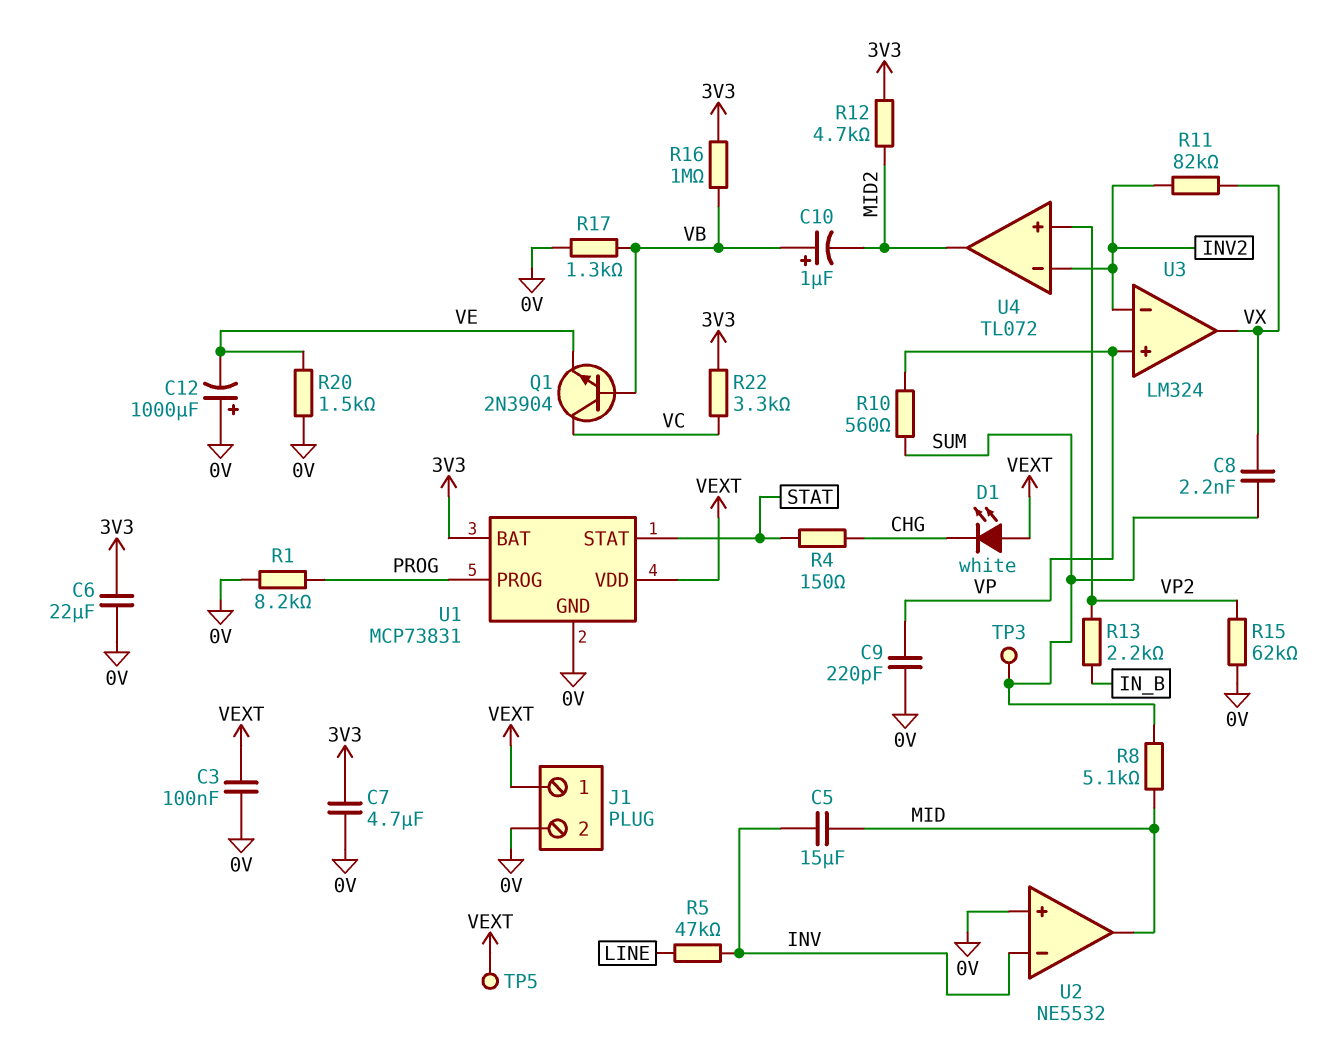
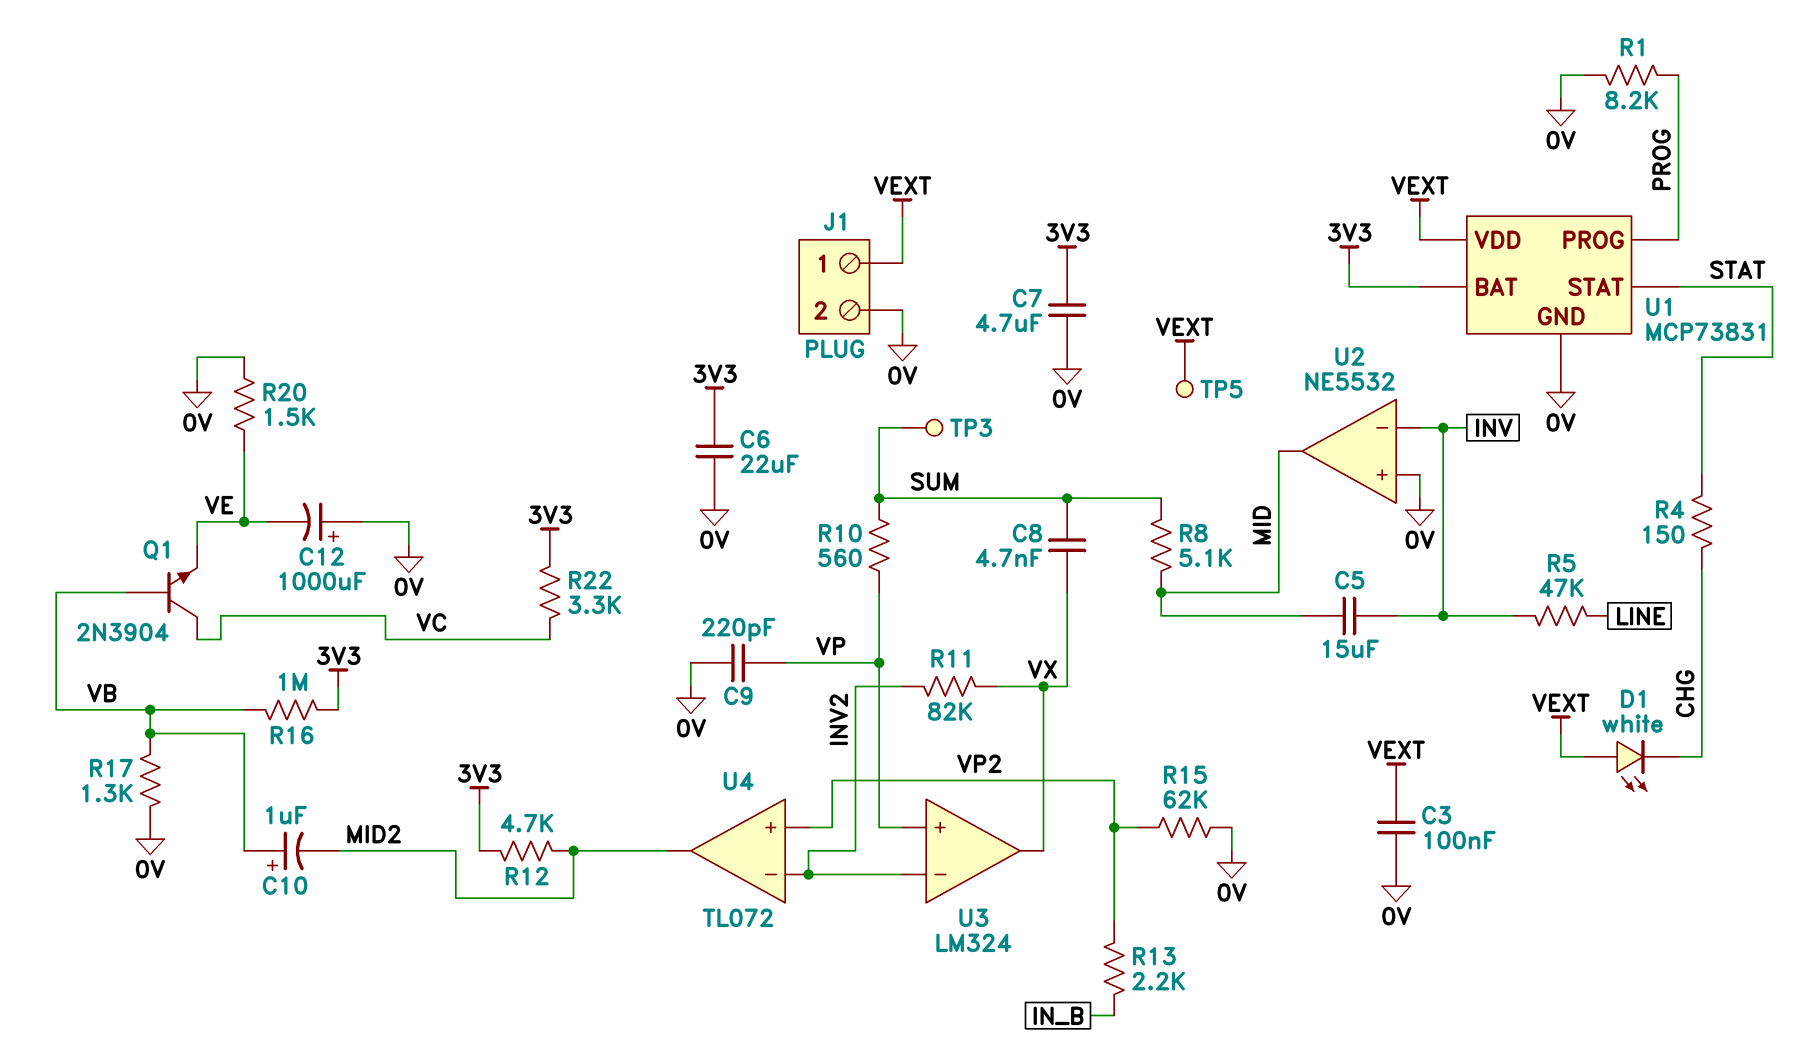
C8: 2.2nF (SUM, VX) -> 4.7nF (SUM, VX)

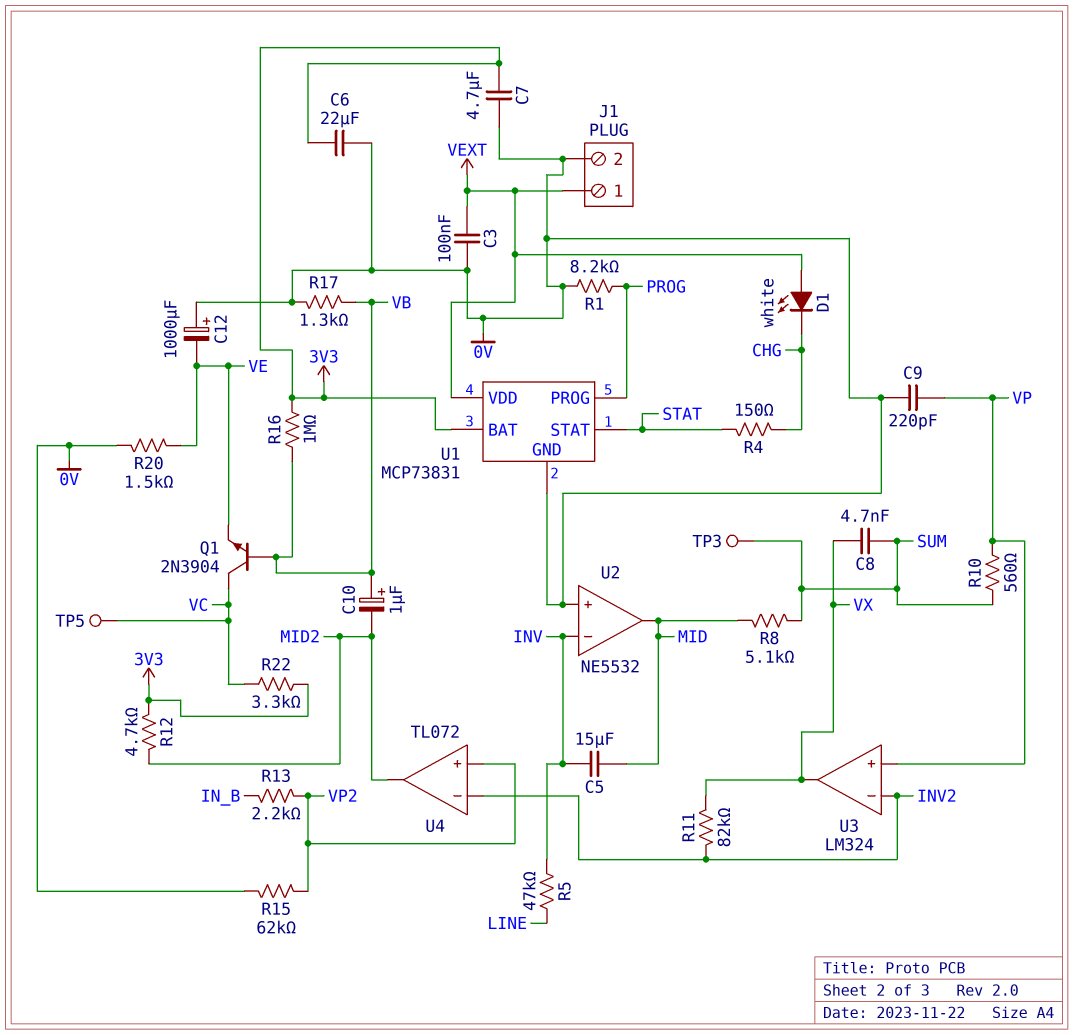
TP5: test point (VEXT) -> test point (VC)

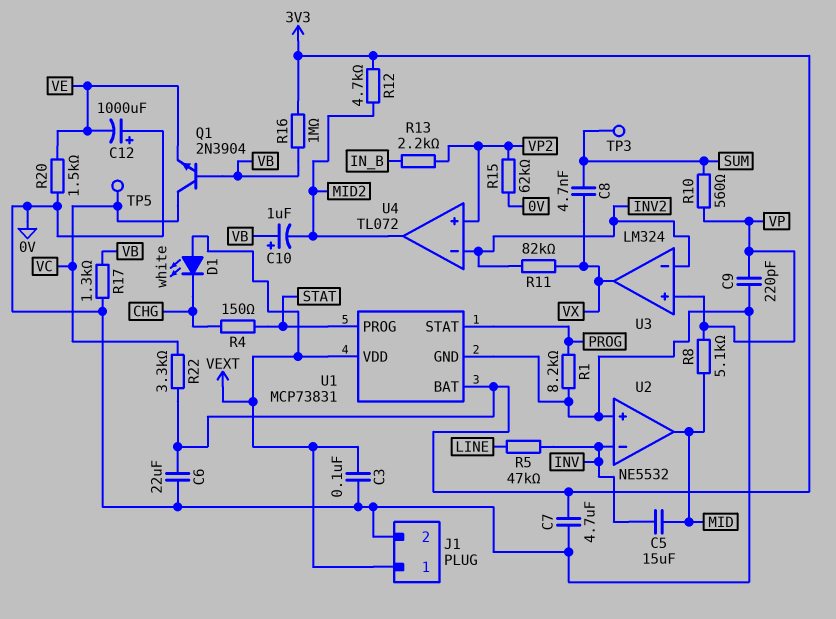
R8: 5.1k (MID, SUM) -> 5.1k (MID, VP)
U1 pin PROG: PROG -> STAT
U1 pin STAT: STAT -> PROG

